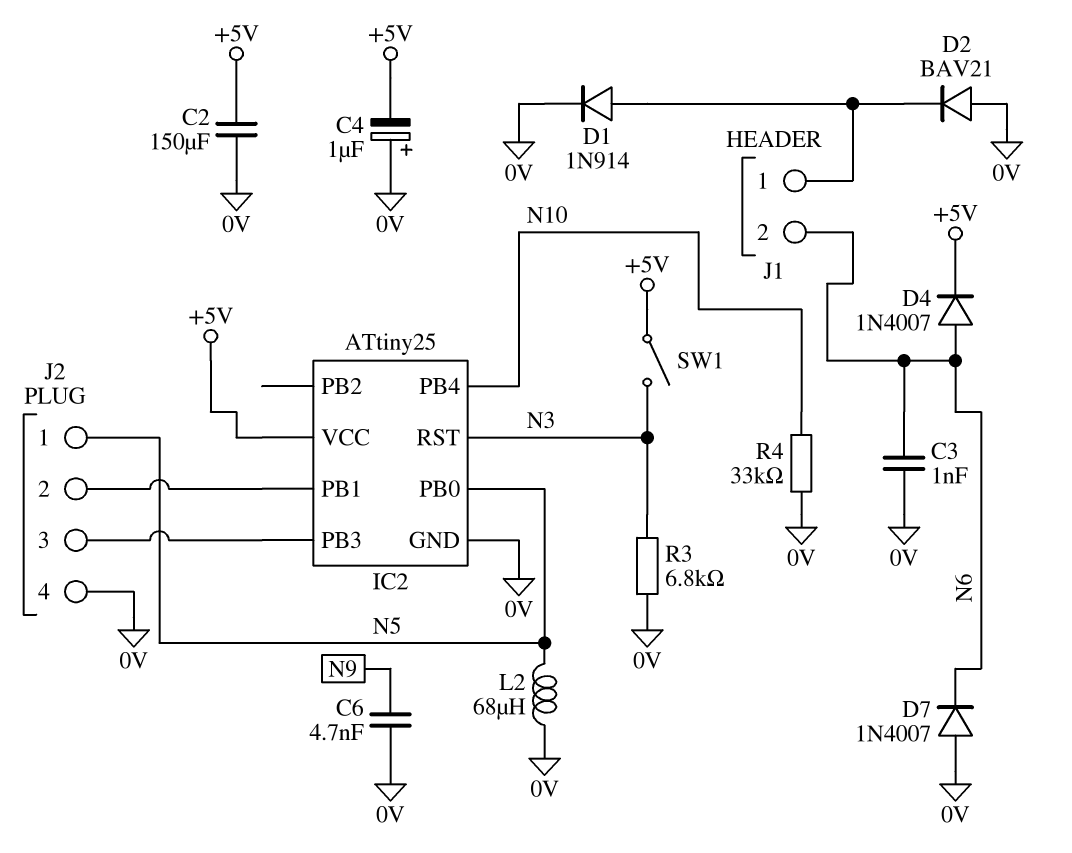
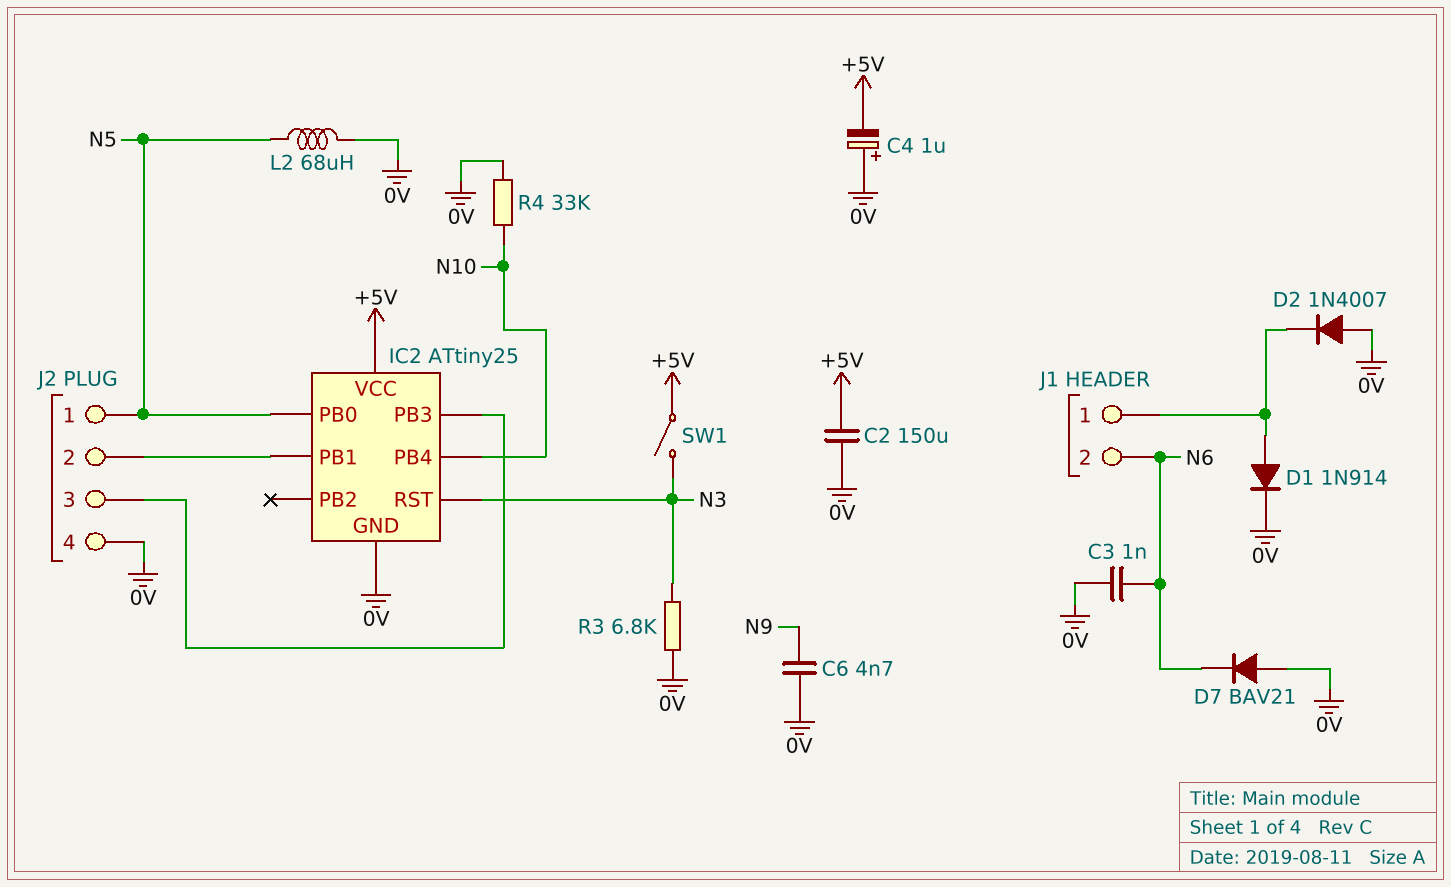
D2: diode BAV21 (A 0V, K J1/1) -> diode 1N4007 (A 0V, K J1/1)
D4: diode 1N4007 (A N6, K +5V) -> none
D7: diode 1N4007 (A 0V, K N6) -> diode BAV21 (A 0V, K N6)

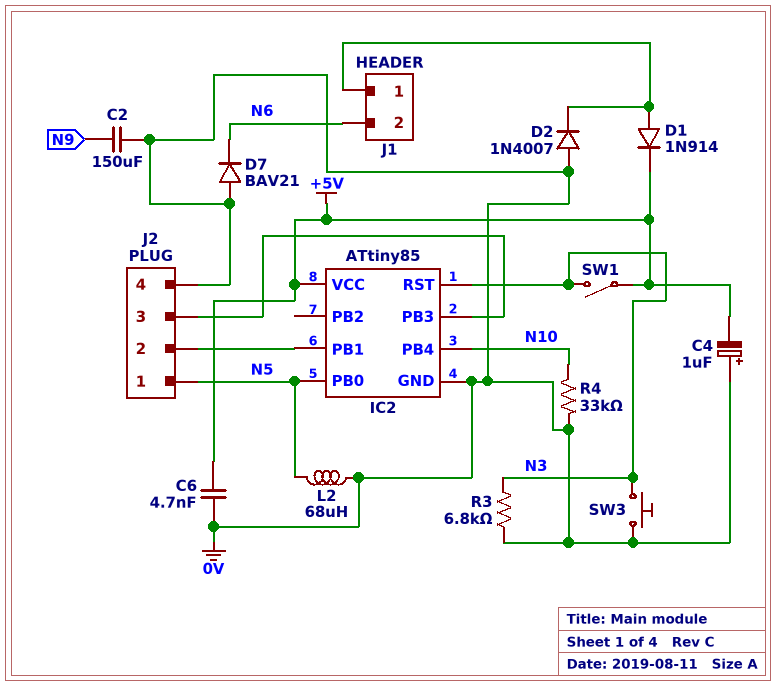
C2: 150uF (+5V, 0V) -> 150uF (0V, N9)
C3: 1nF (0V, N6) -> none
C6: 4.7nF (0V, N9) -> 4.7nF (+5V, 0V)
D1: diode 1N914 (A J1/1, K 0V) -> diode 1N914 (A J1/1, K +5V)
IC2: ATtiny25 -> ATtiny85
SW3: none -> button (0V, N3)

